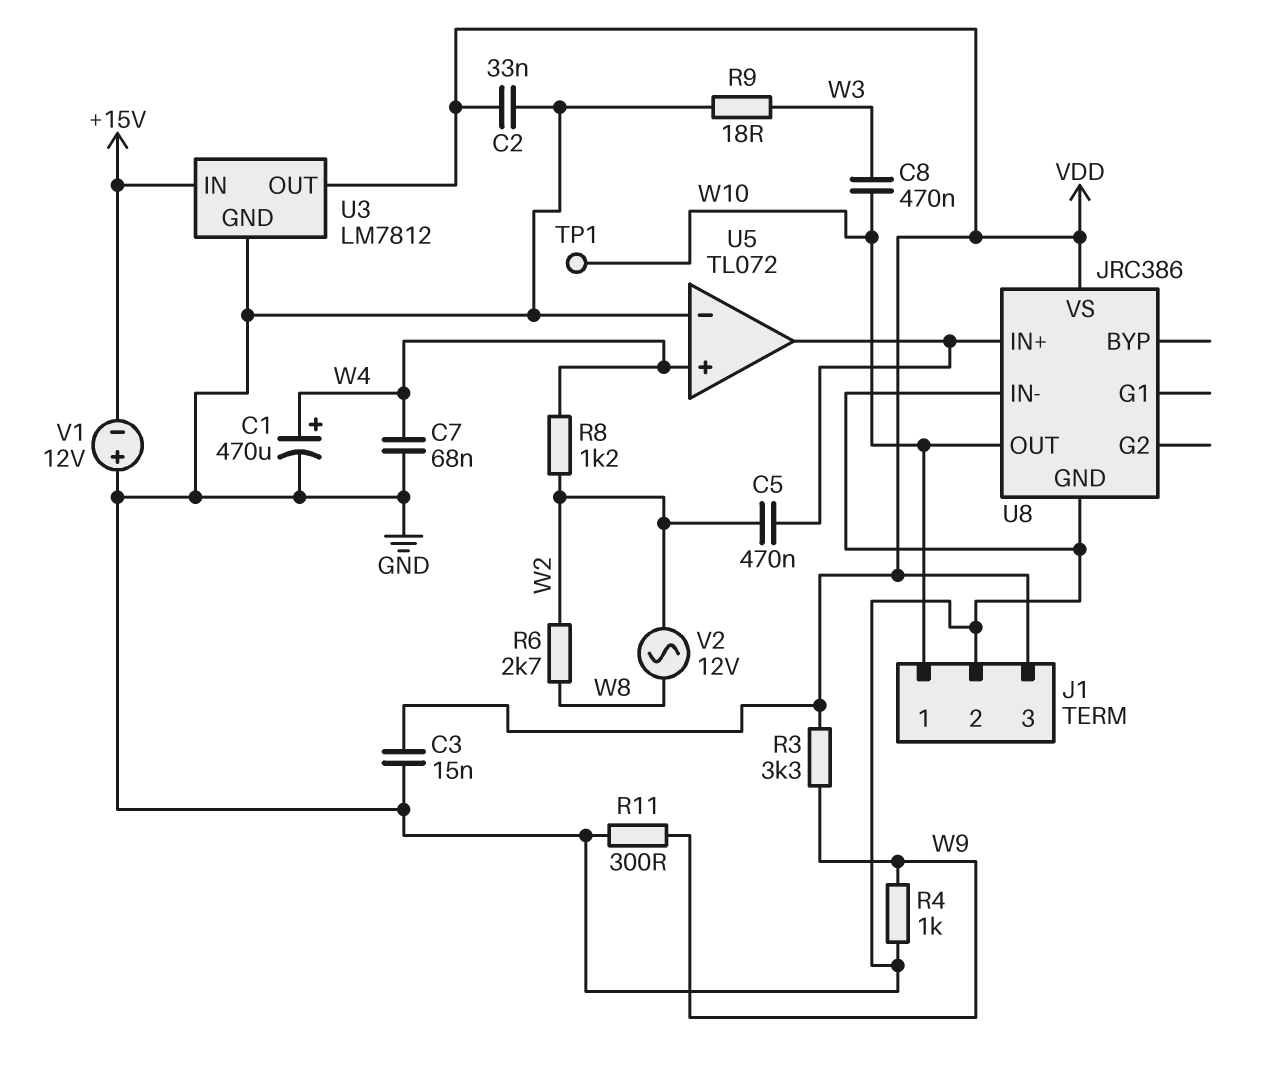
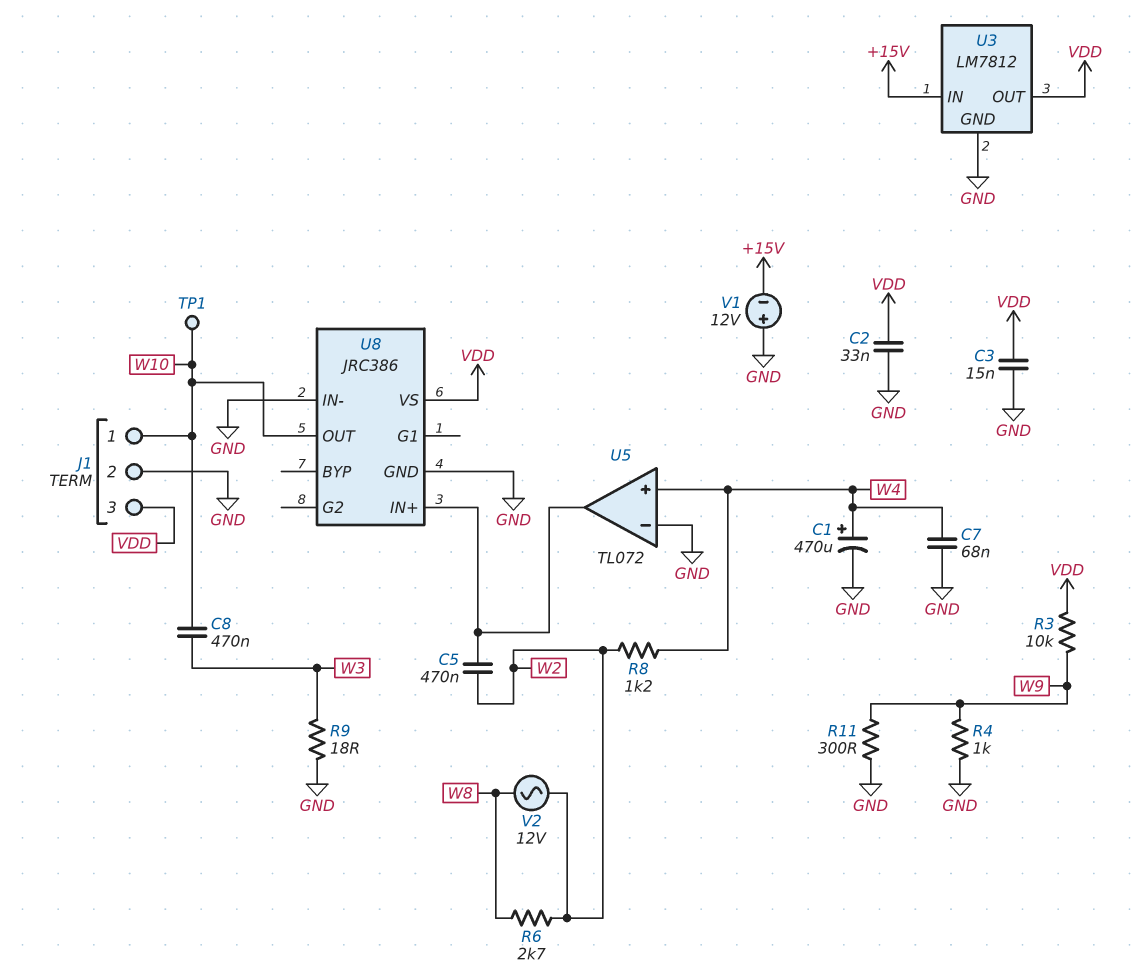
R3: 3.3k (VDD, W9) -> 10k (VDD, W9)

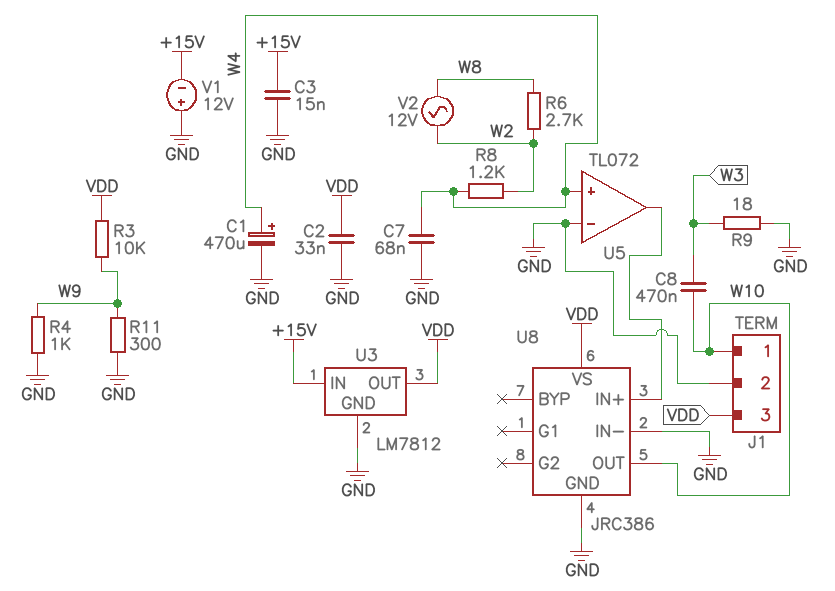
C3: 15nF (GND, VDD) -> 15nF (+15V, GND)
C5: 470nF (U5/out, W2) -> none
TP1: test point (W10) -> none

